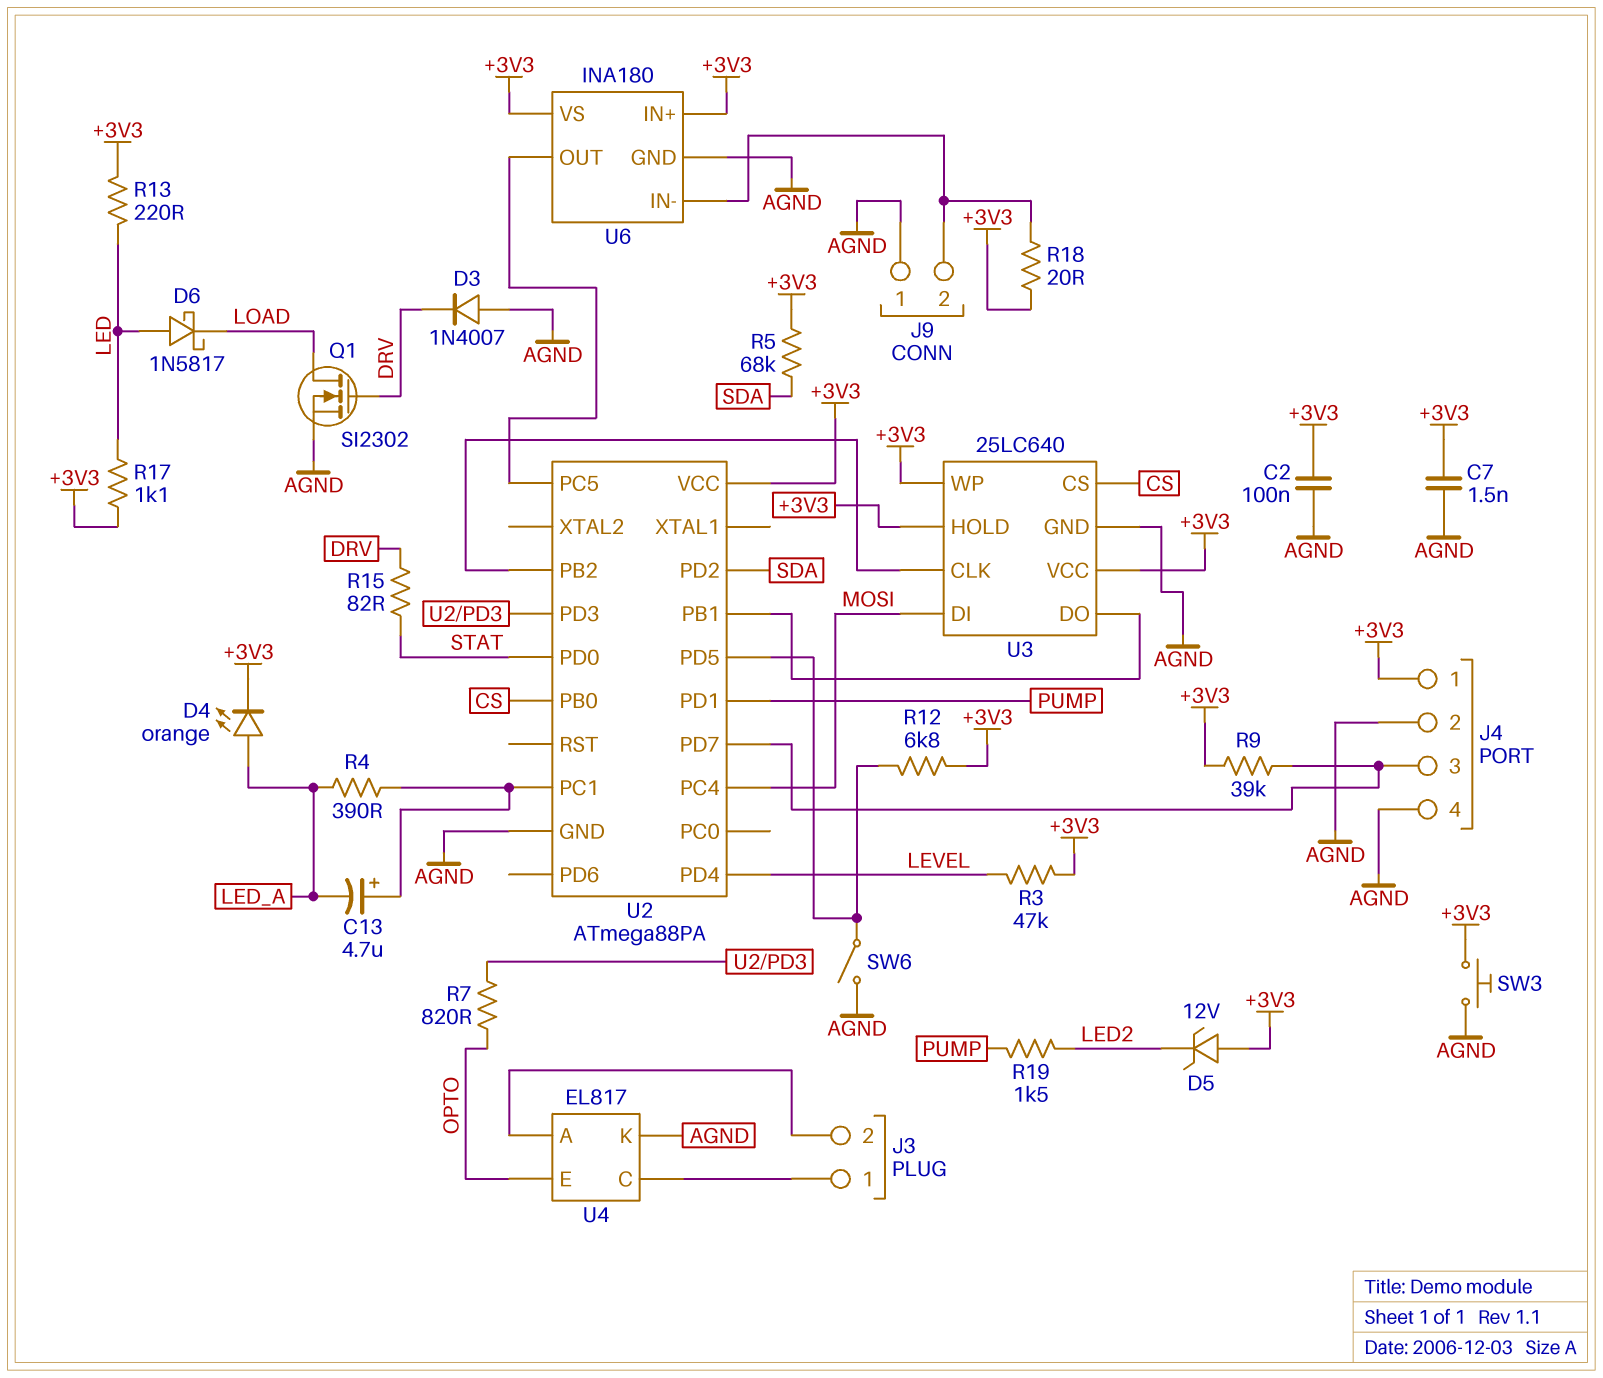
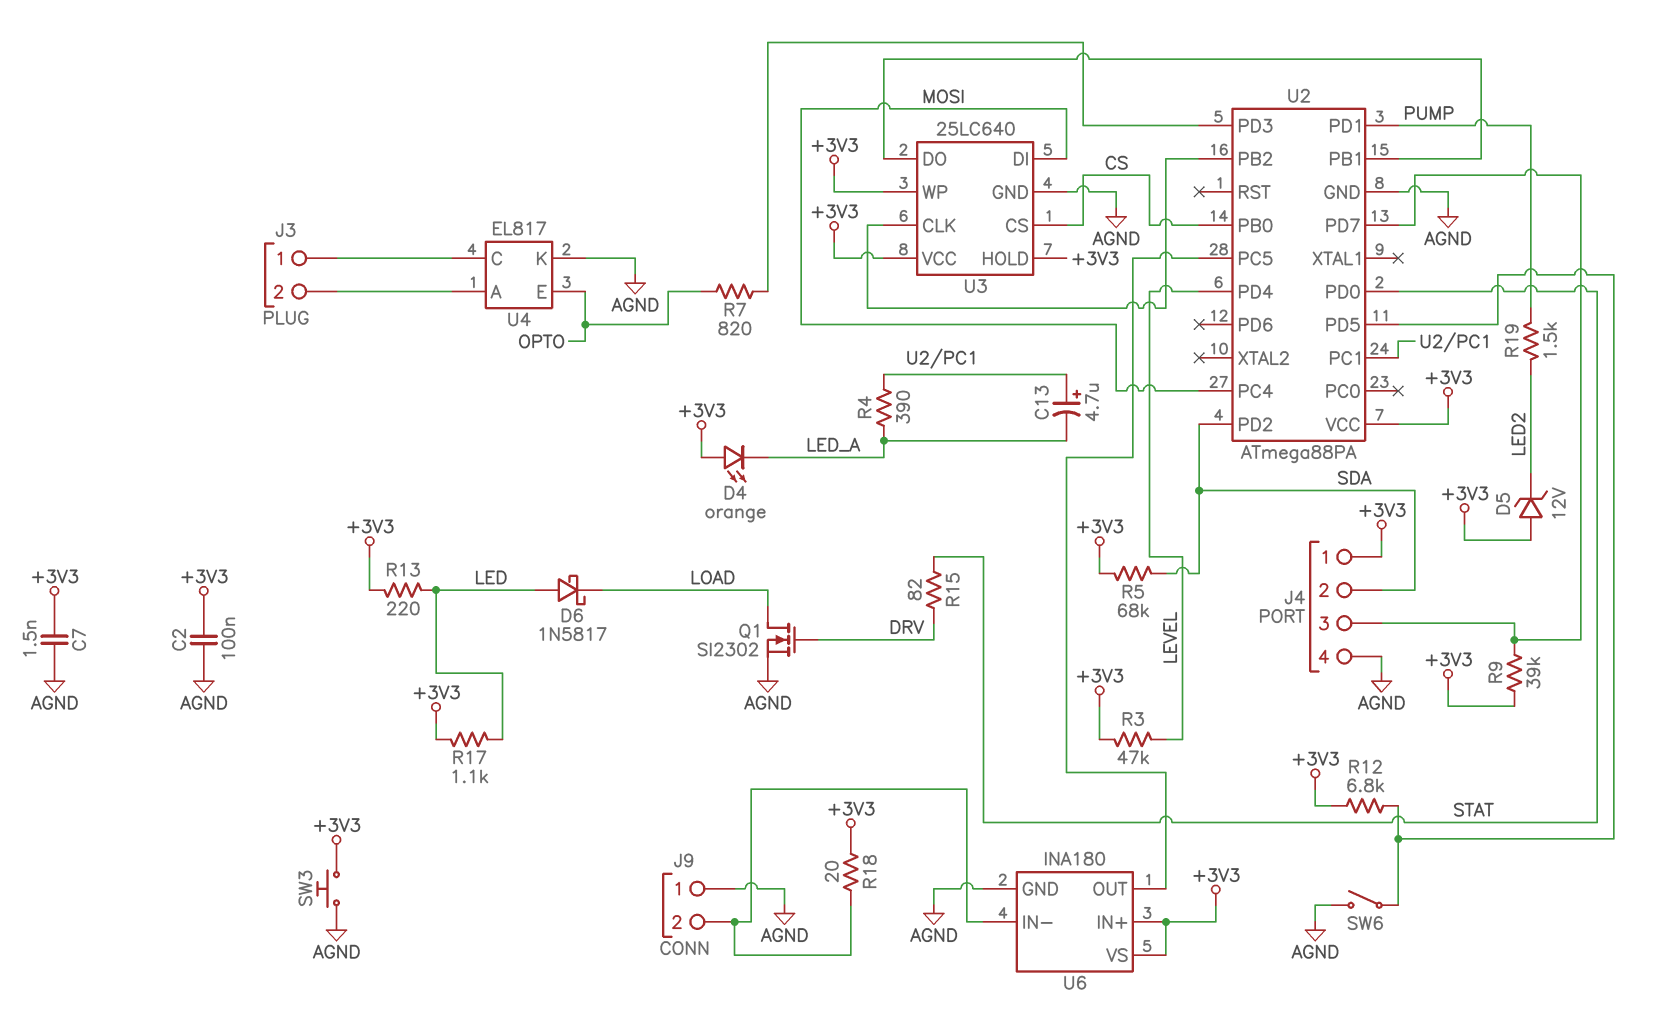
D3: diode 1N4007 (A AGND, K DRV) -> none
D4: LED orange (A LED_A, K +3V3) -> LED orange (A +3V3, K LED_A)
J4 pin 2: AGND -> SDA

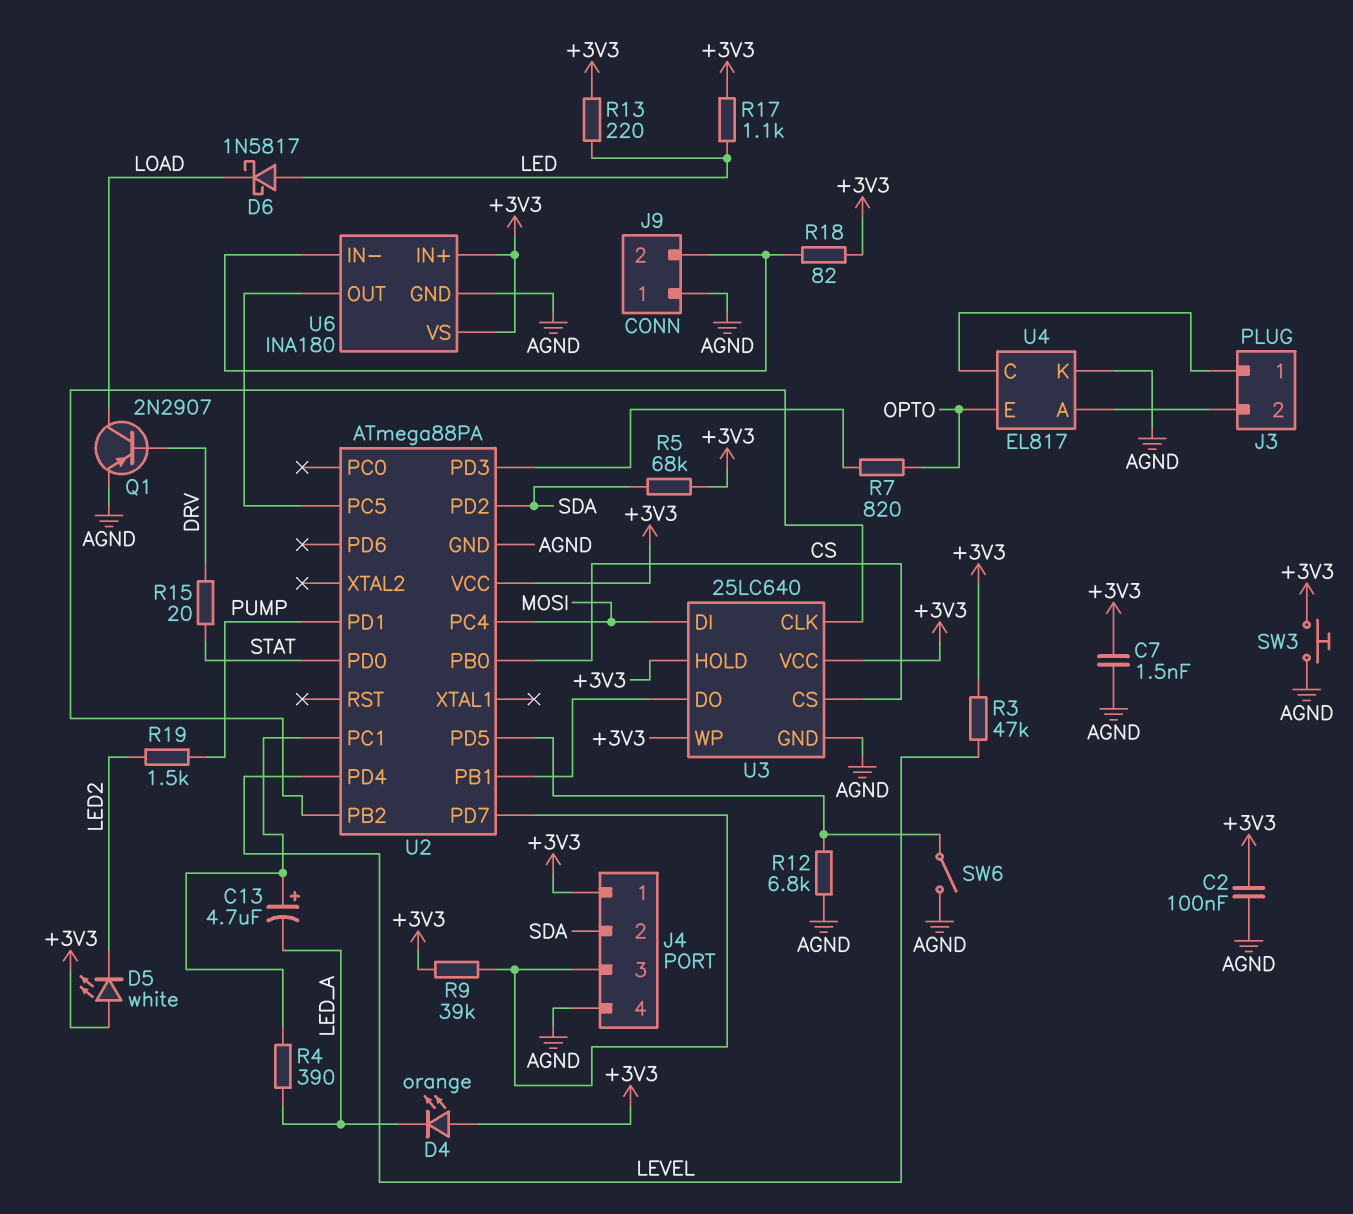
D5: zener 12V (A +3V3, K LED2) -> LED white (A +3V3, K LED2)
Q1: NMOS SI2302 (G DRV, D LOAD, S AGND) -> PNP 2N2907 (B DRV, C LOAD, E AGND)
R12: 6.8k (+3V3, U2/PD5) -> 6.8k (AGND, U2/PD5)
R15: 82 (DRV, STAT) -> 20 (DRV, STAT)
R18: 20 (+3V3, J9/2) -> 82 (+3V3, J9/2)

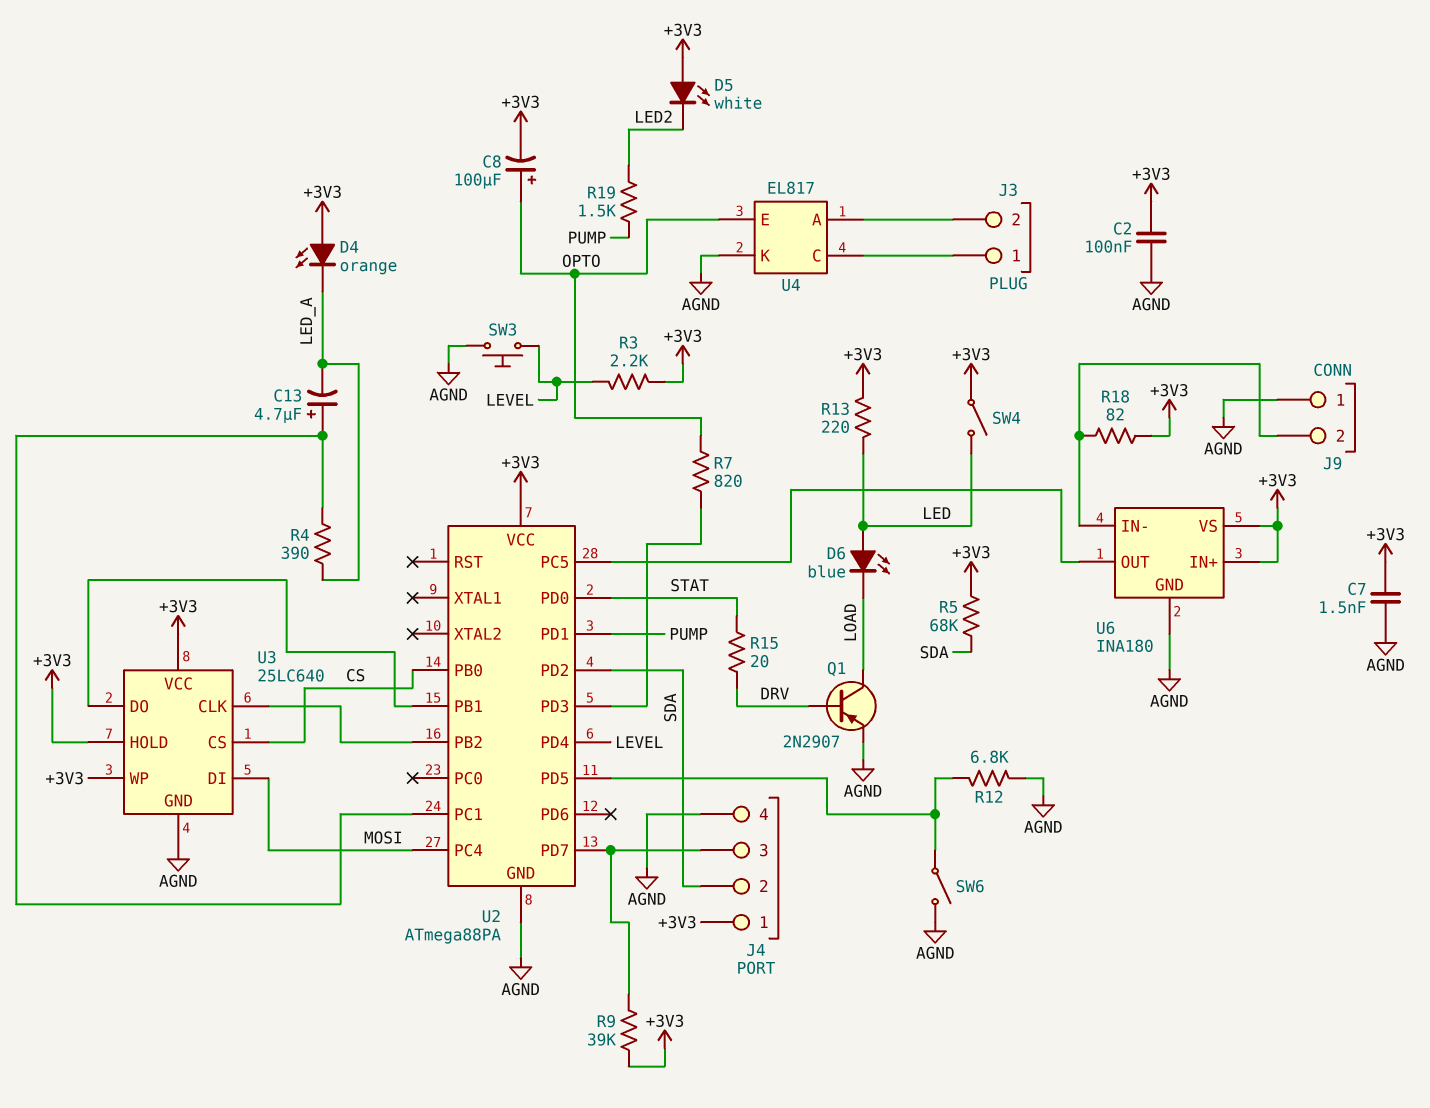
C8: none -> 100uF (plus OPTO, minus +3V3)
D6: schottky 1N5817 (A LED, K LOAD) -> LED blue (A LED, K LOAD)
R3: 47k (+3V3, LEVEL) -> 2.2k (+3V3, LEVEL)
R17: 1.1k (+3V3, LED) -> none
SW3: button (+3V3, AGND) -> button (AGND, LEVEL)
SW4: none -> switch (+3V3, LED)

